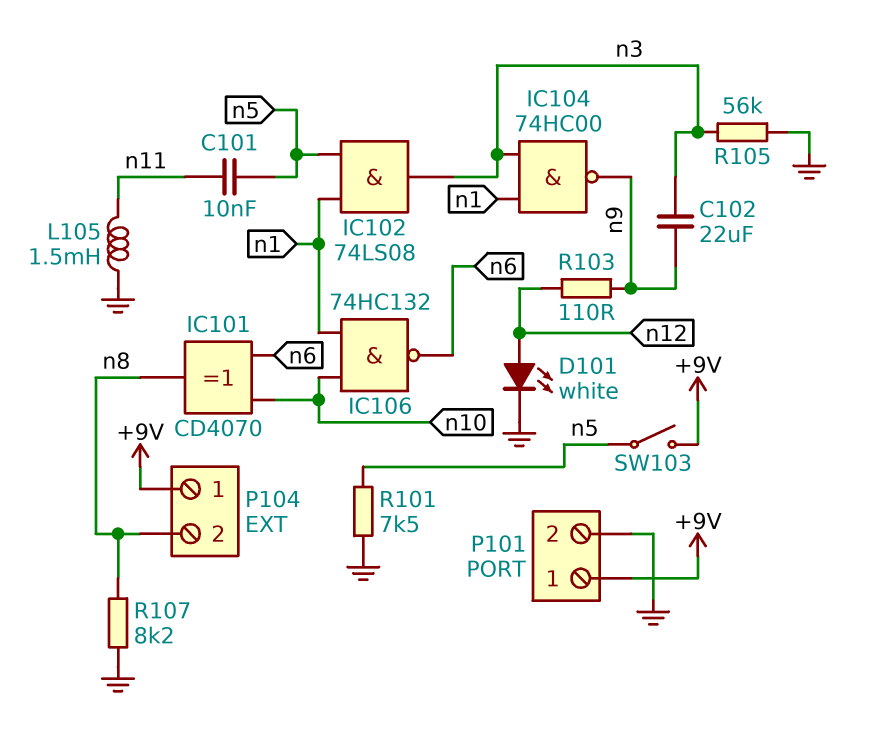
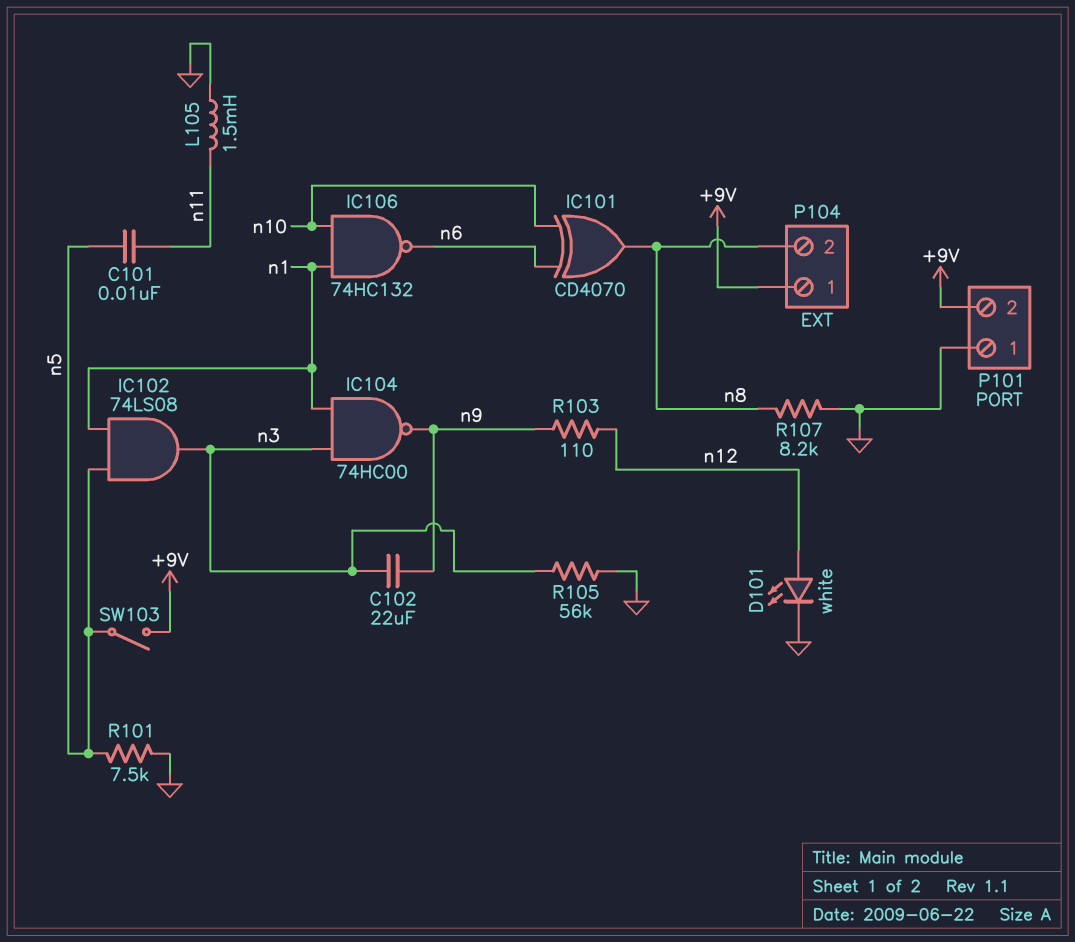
P101 pin 1: +9V -> GND
P101 pin 2: GND -> +9V

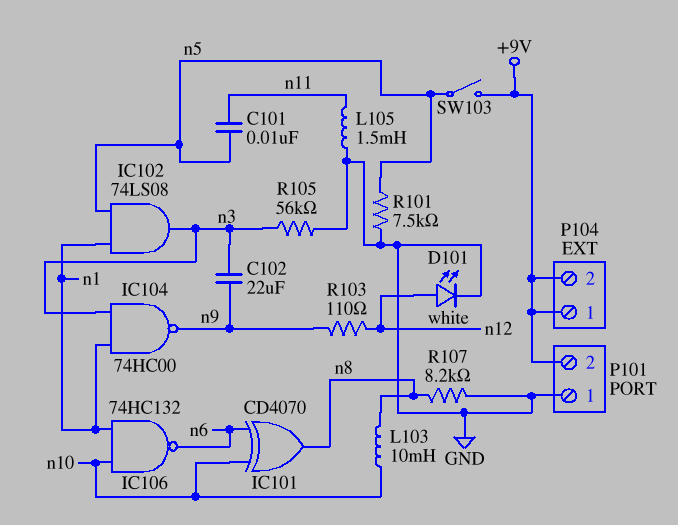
L103: none -> 10mH (n8, n10)
P104 pin 2: n8 -> +9V

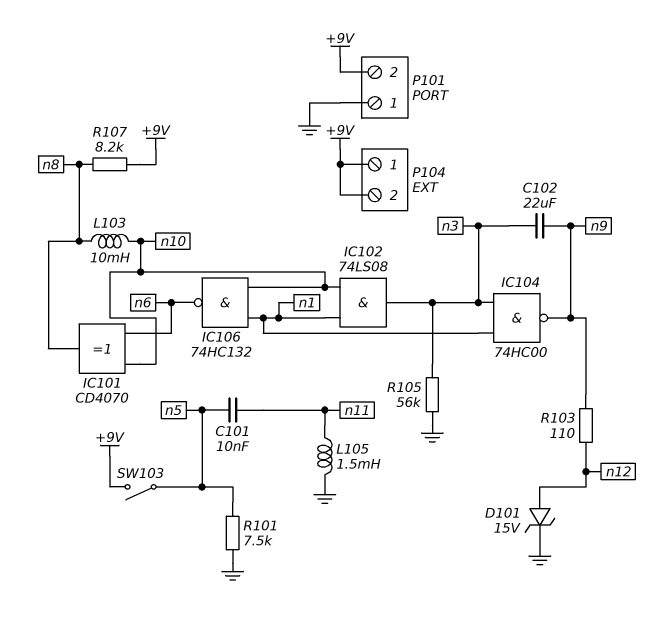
D101: LED white (A n12, K GND) -> zener 15V (A n12, K GND)
IC102: AND 74LS08 (in n1, in n5, out n3) -> AND 74LS08 (in n1, in n10, out n3)
R107: 8.2k (GND, n8) -> 8.2k (+9V, n8)

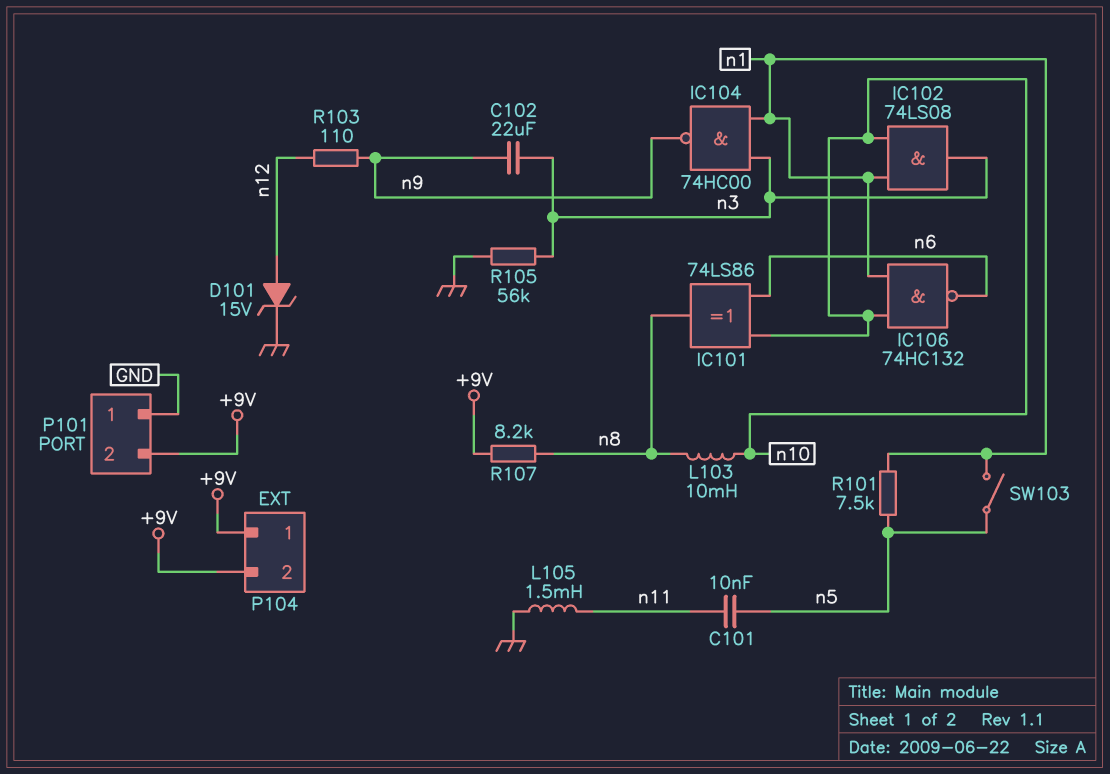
IC101: XOR CD4070 (in n6, in n10, out n8) -> XOR 74LS86 (in n6, in n10, out n8)
R101: 7.5k (GND, n5) -> 7.5k (n1, n5)
SW103: switch (+9V, n5) -> switch (n1, n5)

